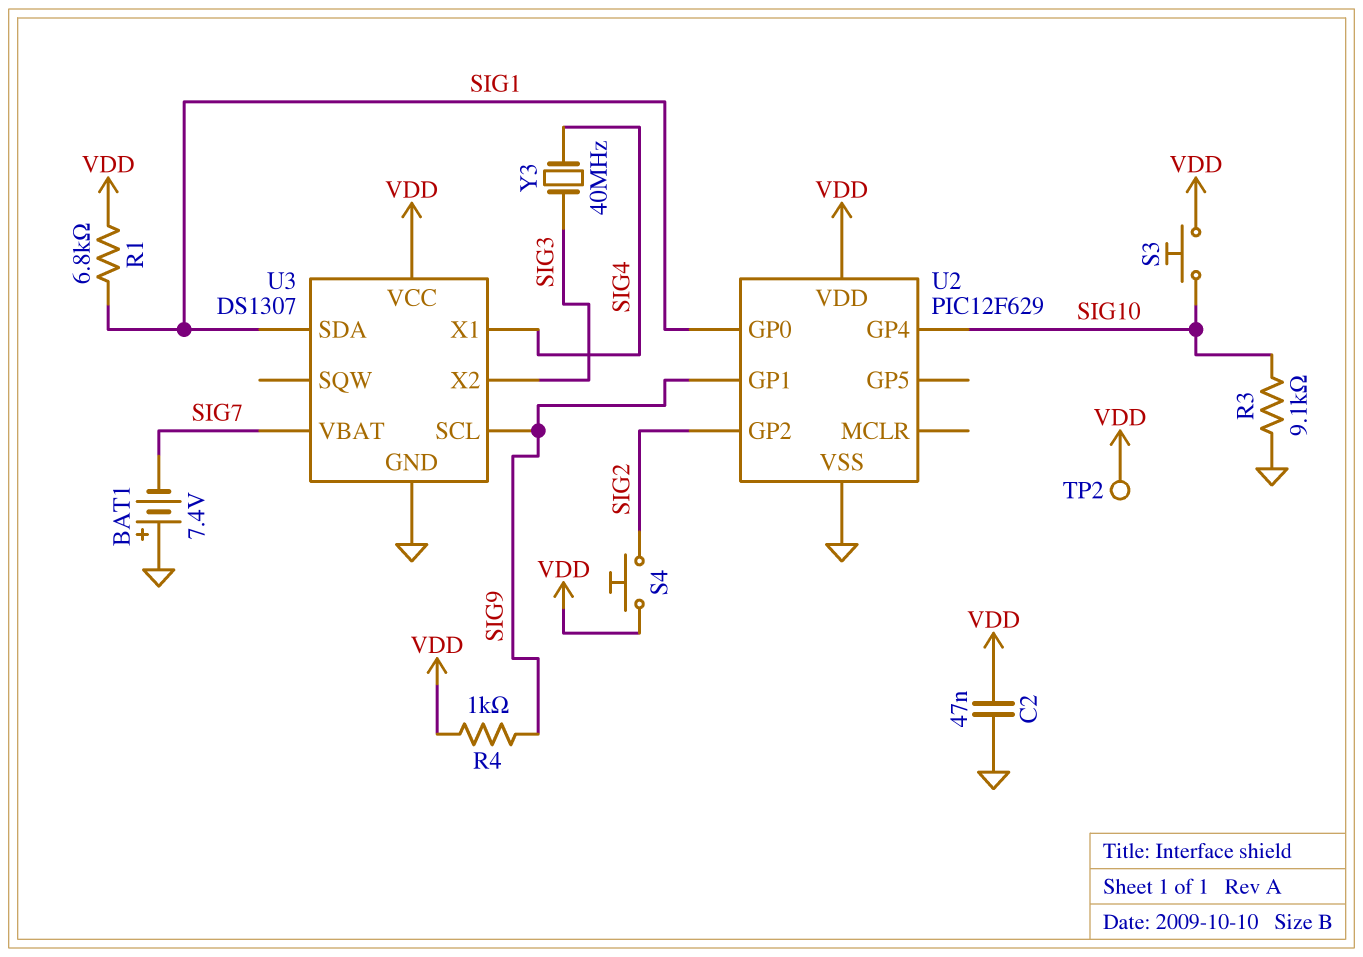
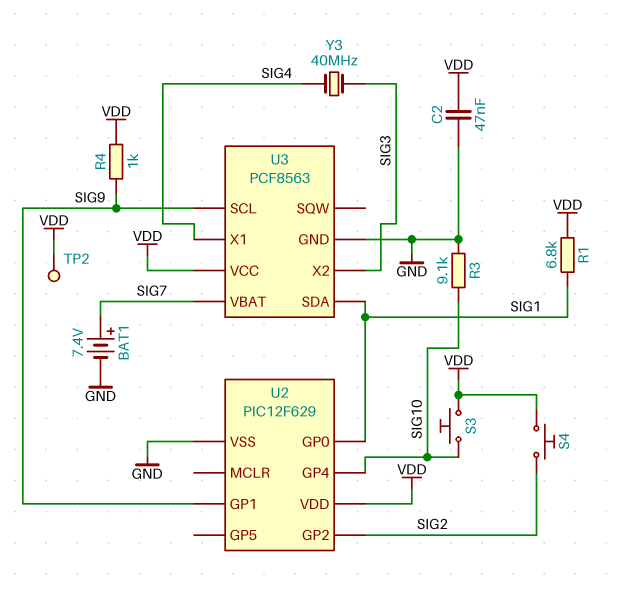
BAT1: 7.4V (plus GND, minus SIG7) -> 7.4V (plus SIG7, minus GND)
U3: DS1307 -> PCF8563

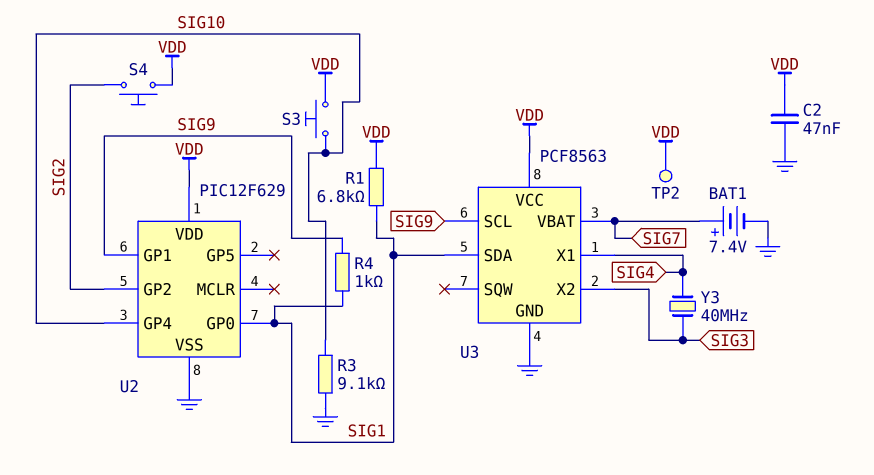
R4: 1k (SIG9, VDD) -> 1k (SIG1, SIG9)

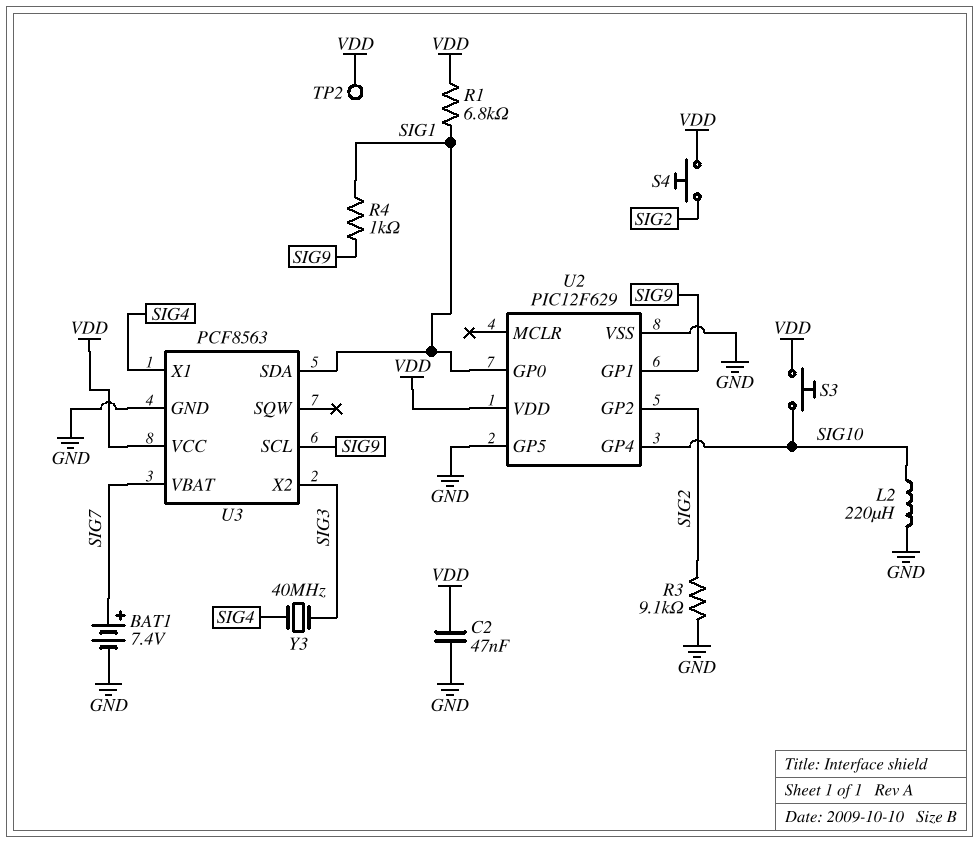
L2: none -> 220uH (GND, SIG10)
R3: 9.1k (GND, SIG10) -> 9.1k (GND, SIG2)
U2 pin GP5: none -> GND

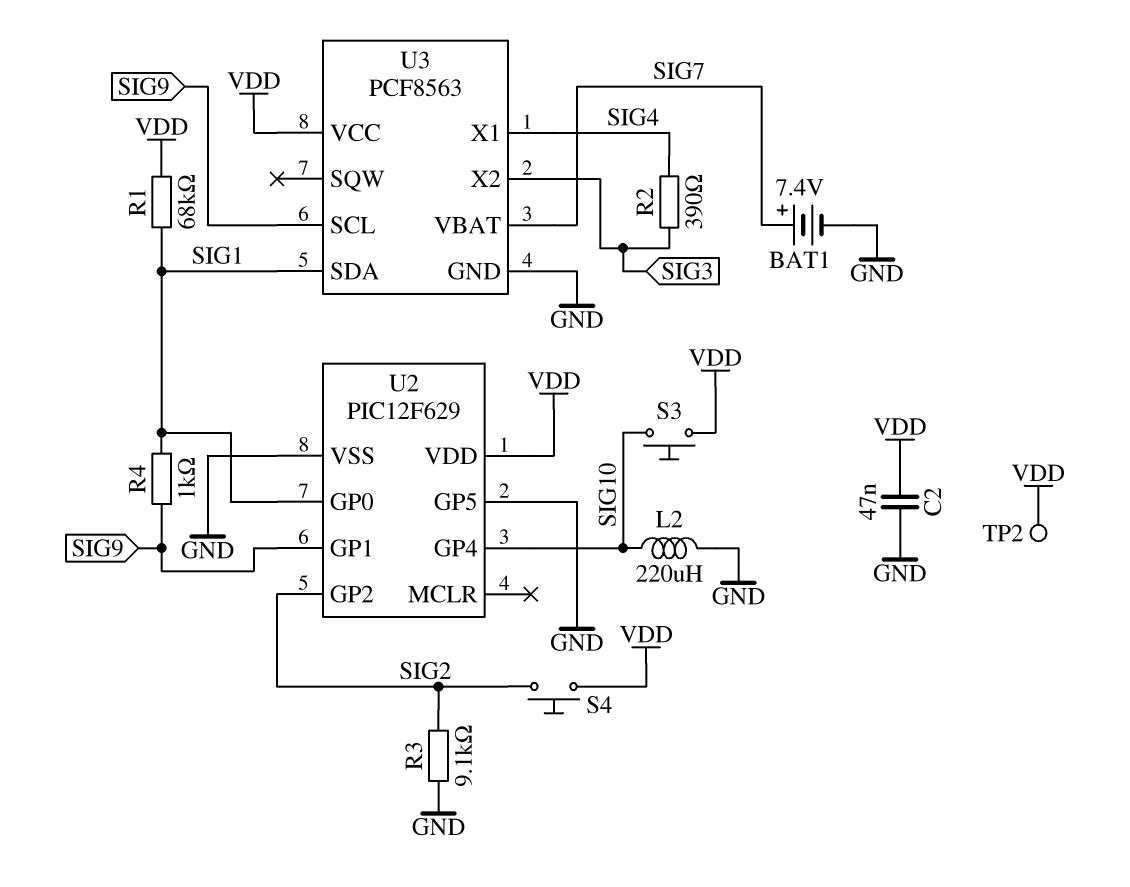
R1: 6.8k (SIG1, VDD) -> 68k (SIG1, VDD)
R2: none -> 390 (SIG3, SIG4)
Y3: 40MHz (SIG3, SIG4) -> none

